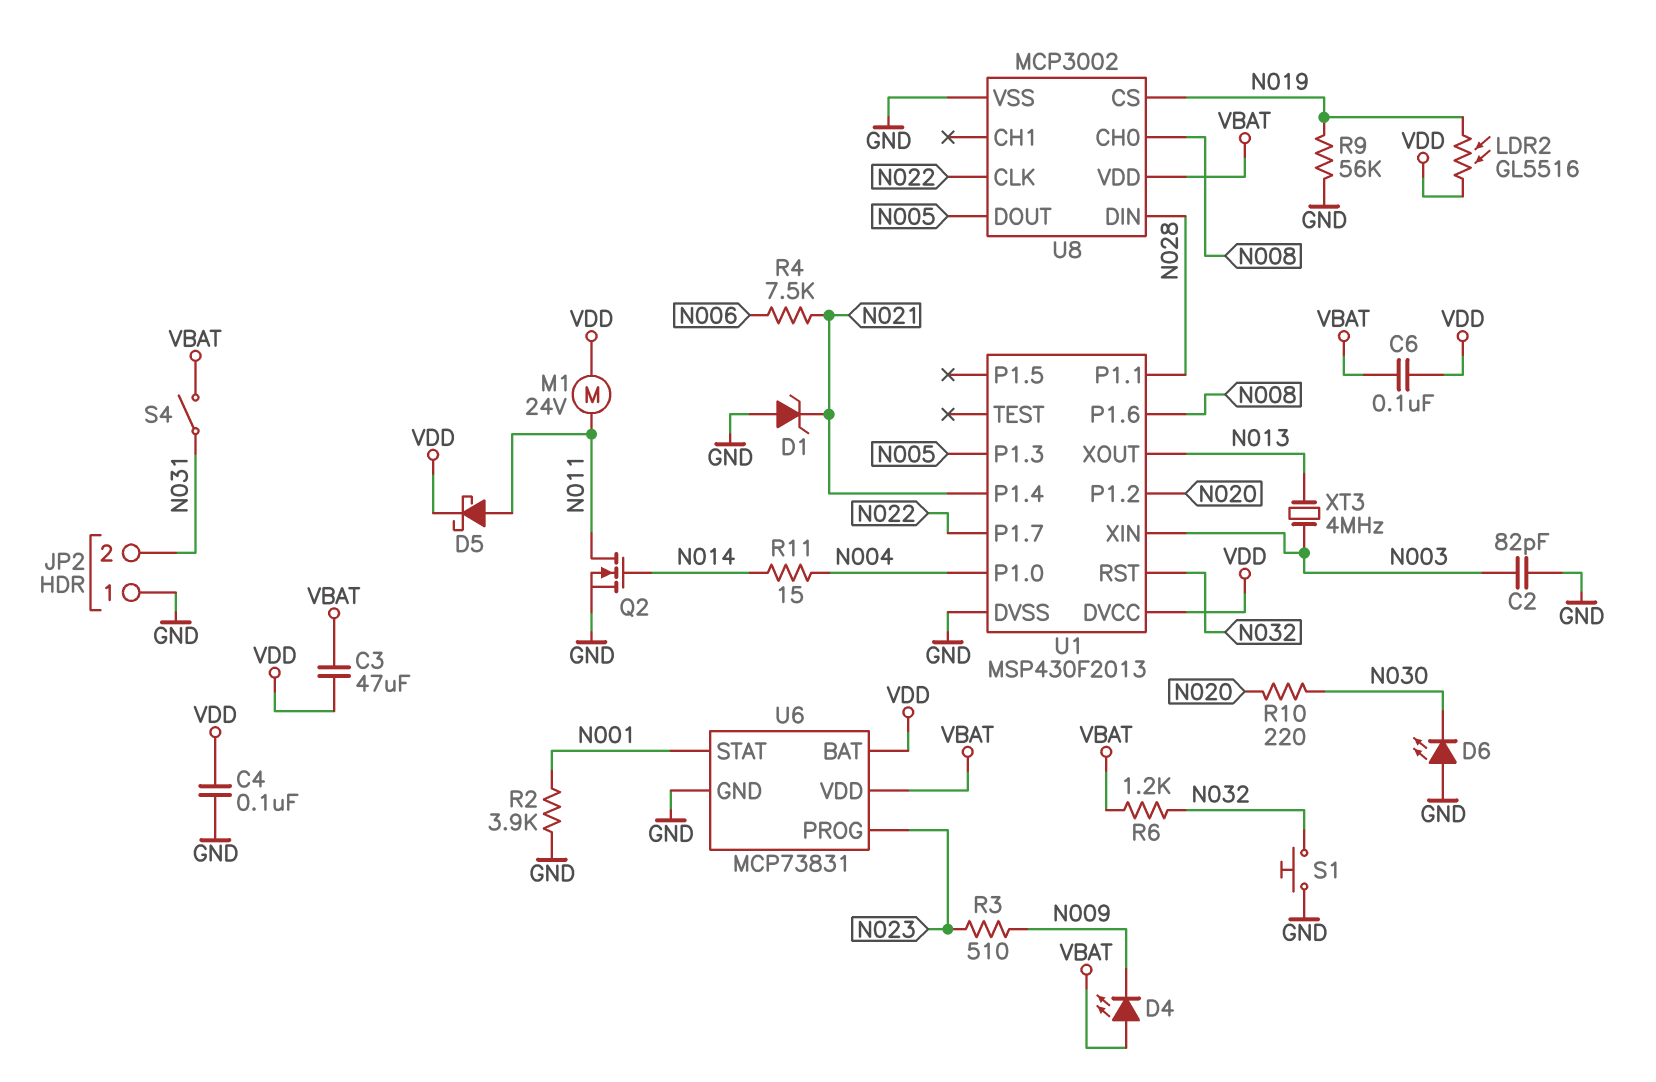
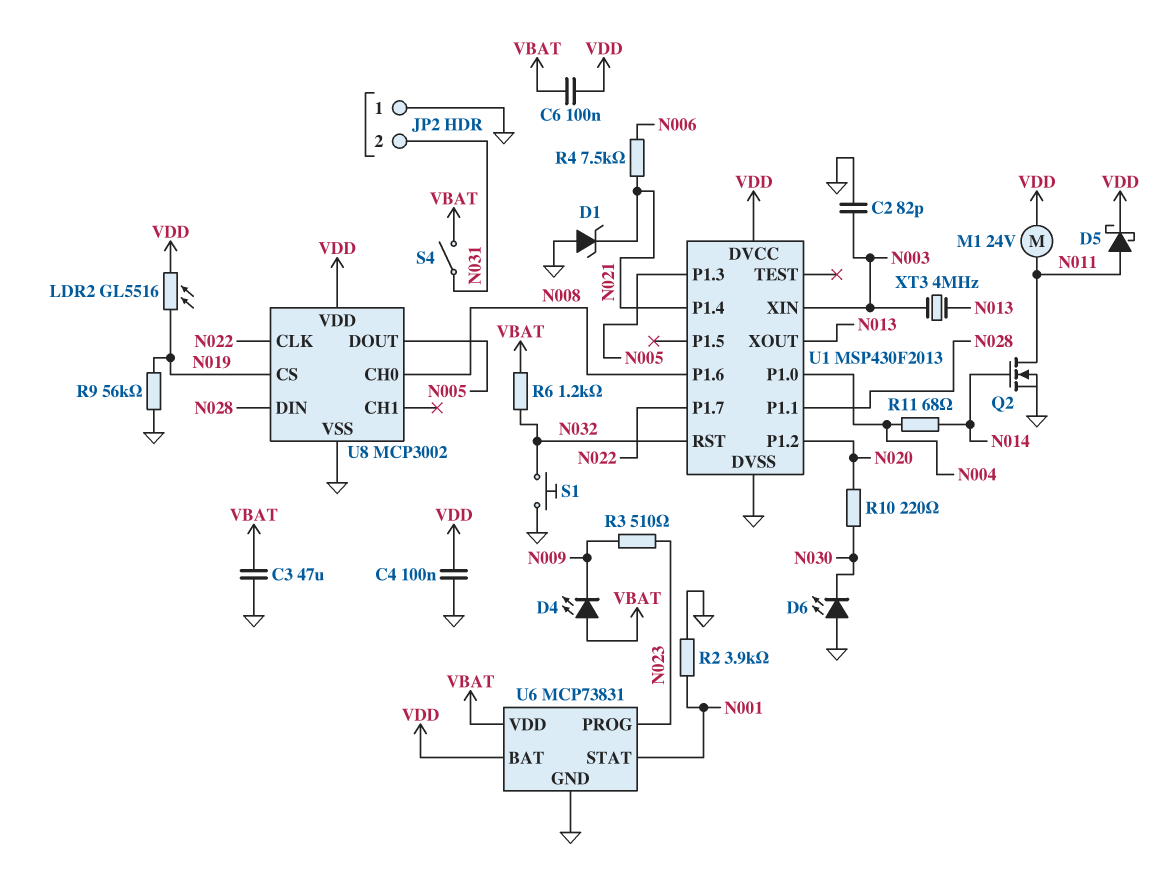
C3: 47uF (VBAT, VDD) -> 47uF (GND, VBAT)
R11: 15 (N004, N014) -> 68 (N004, N014)
U8 pin VDD: VBAT -> VDD

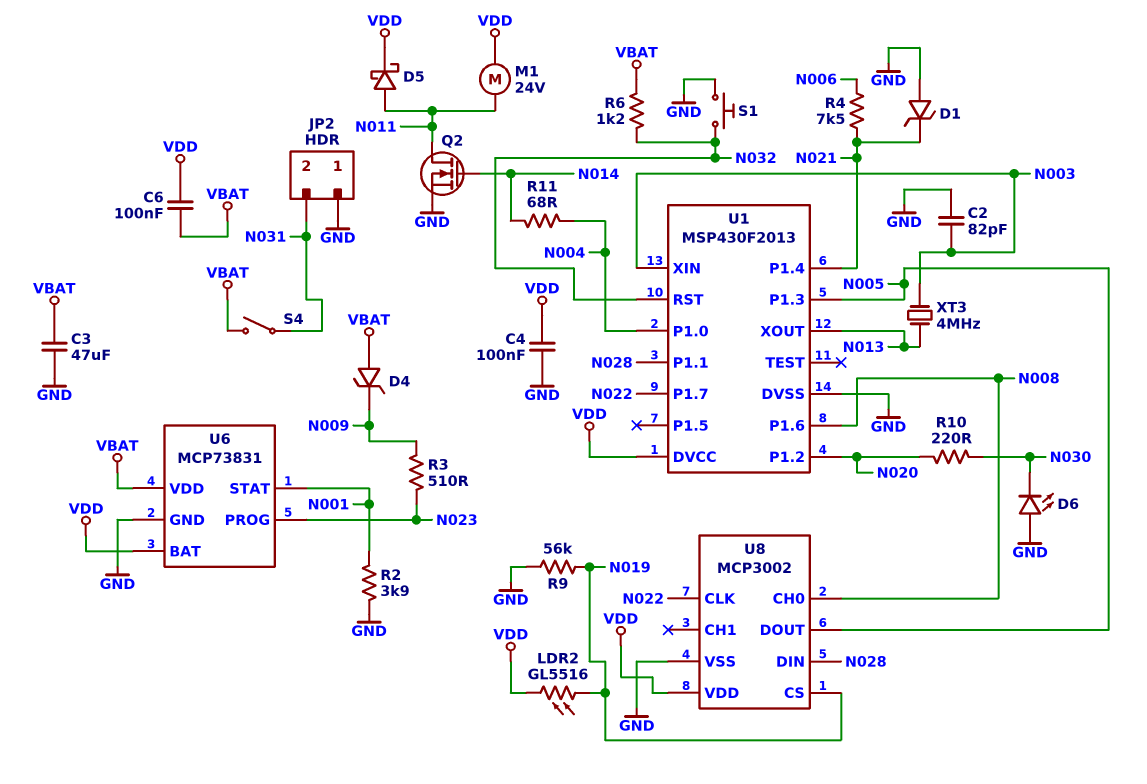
D4: LED (A VBAT, K N009) -> zener (A VBAT, K N009)

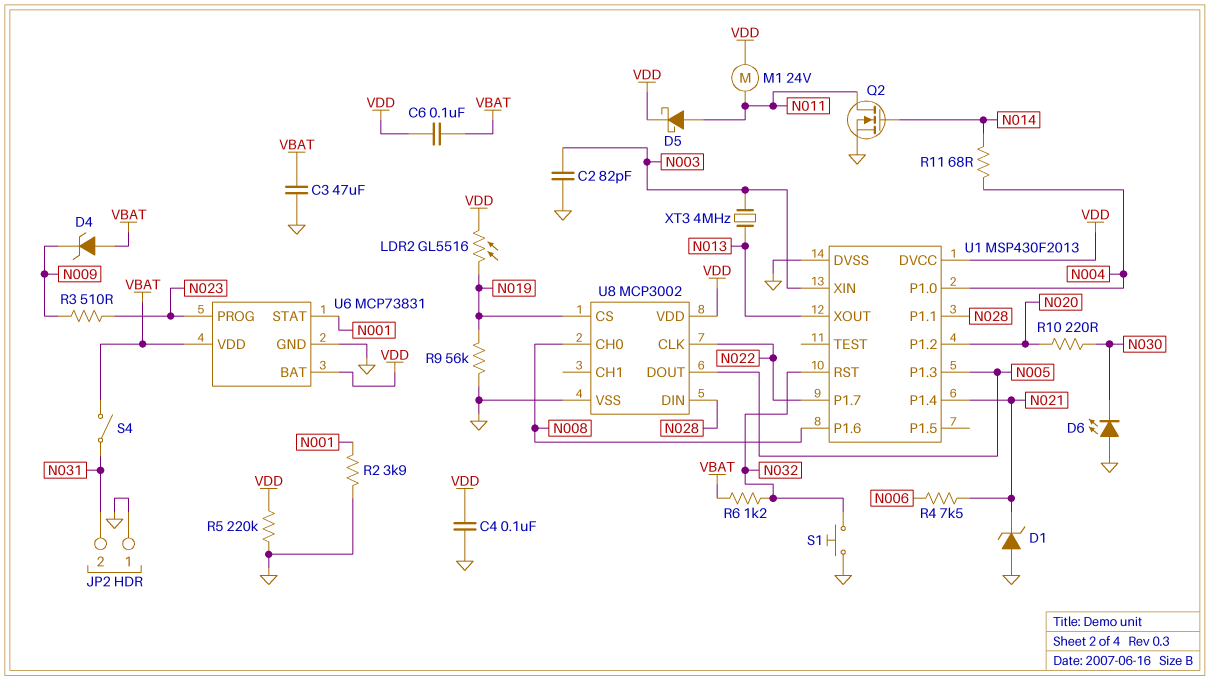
R5: none -> 220k (GND, VDD)

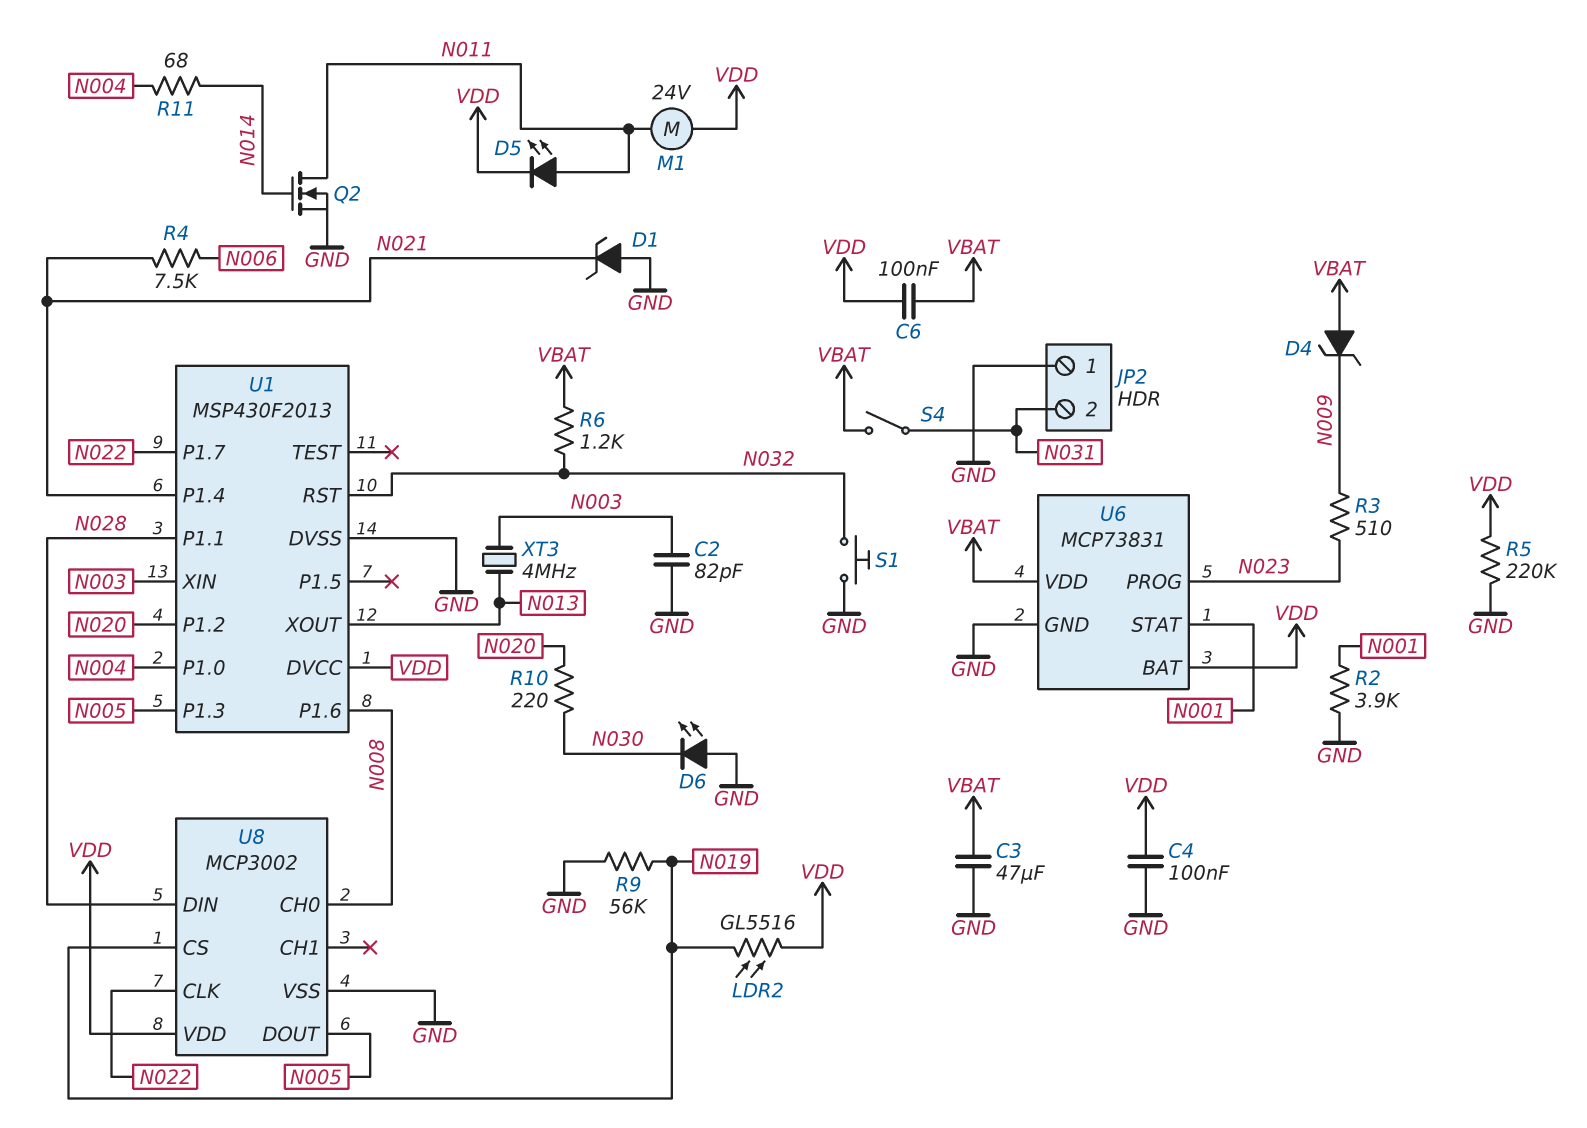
D5: schottky (A N011, K VDD) -> LED (A N011, K VDD)

